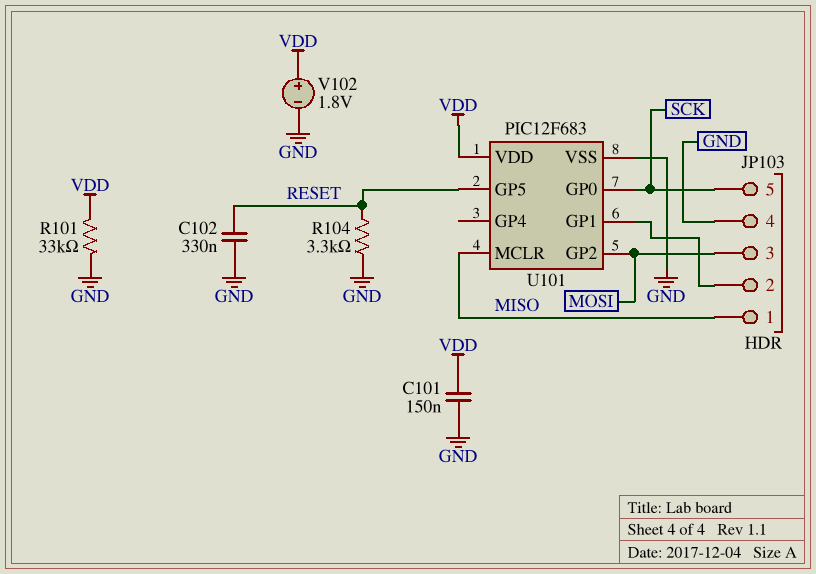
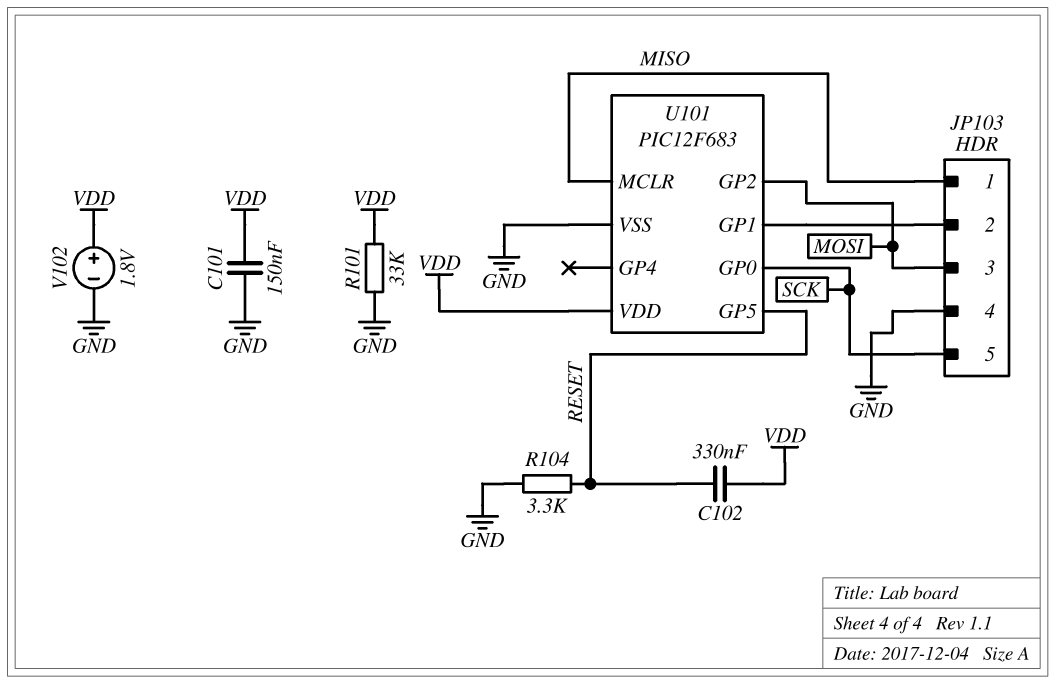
C102: 330nF (GND, RESET) -> 330nF (RESET, VDD)

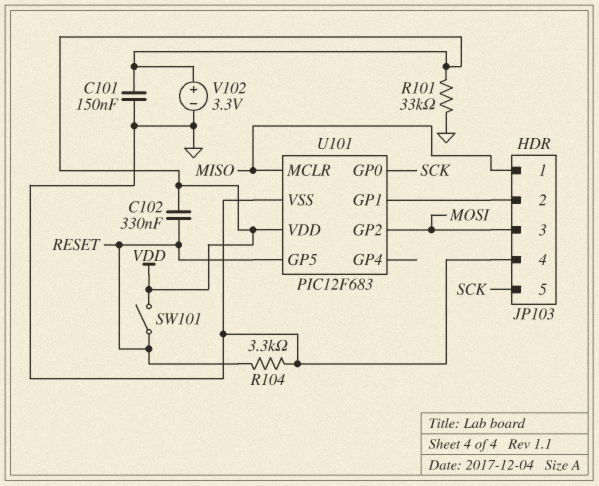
SW101: none -> switch (RESET, VDD)
V102: 1.8V (plus VDD, minus GND) -> 3.3V (plus VDD, minus GND)

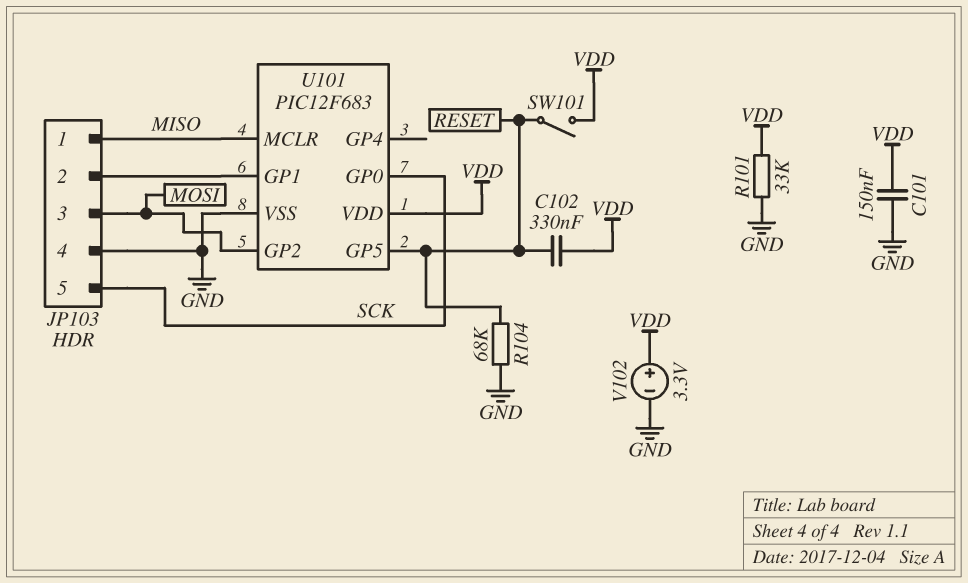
R104: 3.3k (GND, RESET) -> 68k (GND, RESET)

